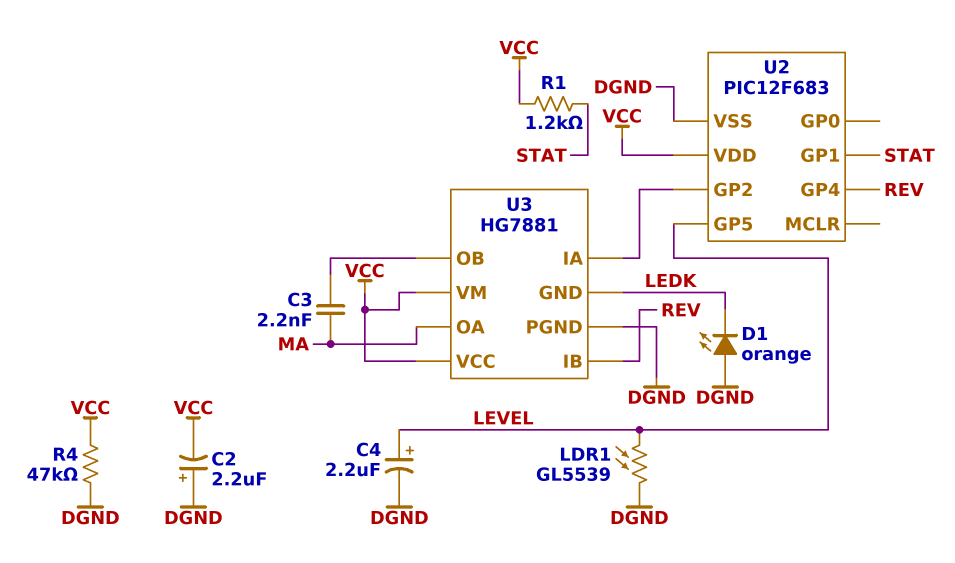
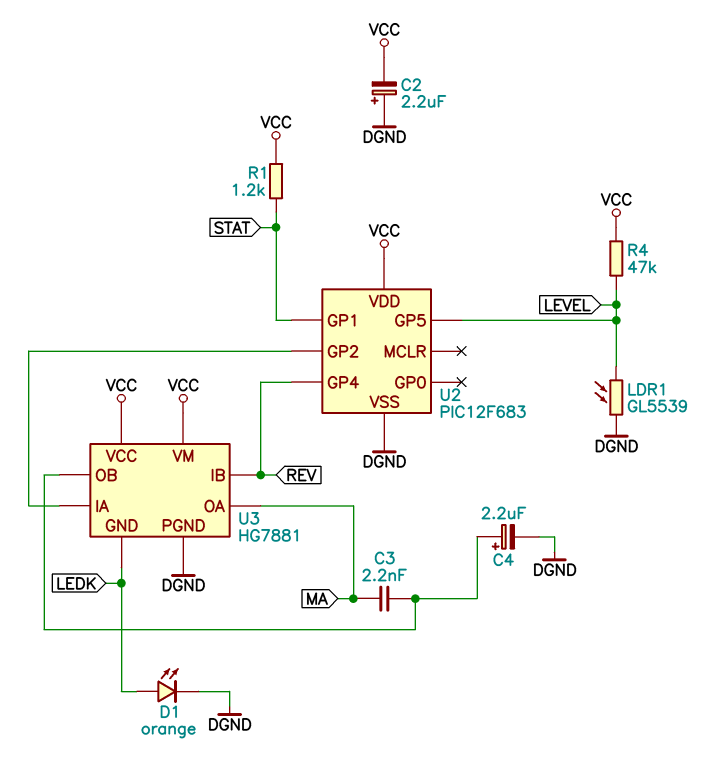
C4: 2.2uF (plus LEVEL, minus DGND) -> 2.2uF (plus U3/OB, minus DGND)
D1: LED orange (A DGND, K LEDK) -> LED orange (A LEDK, K DGND)
R4: 47k (DGND, VCC) -> 47k (LEVEL, VCC)

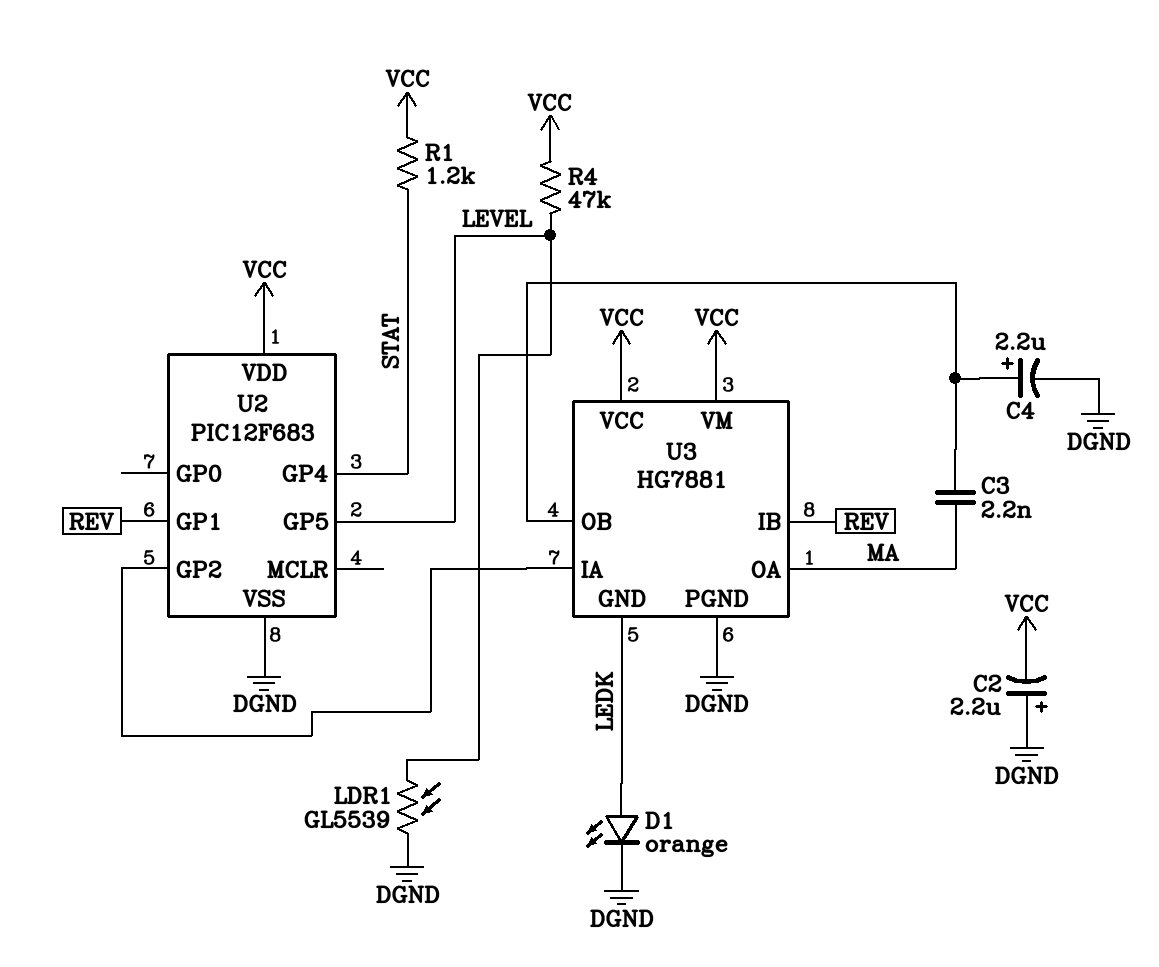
U2 pin GP1: STAT -> REV
U2 pin GP4: REV -> STAT

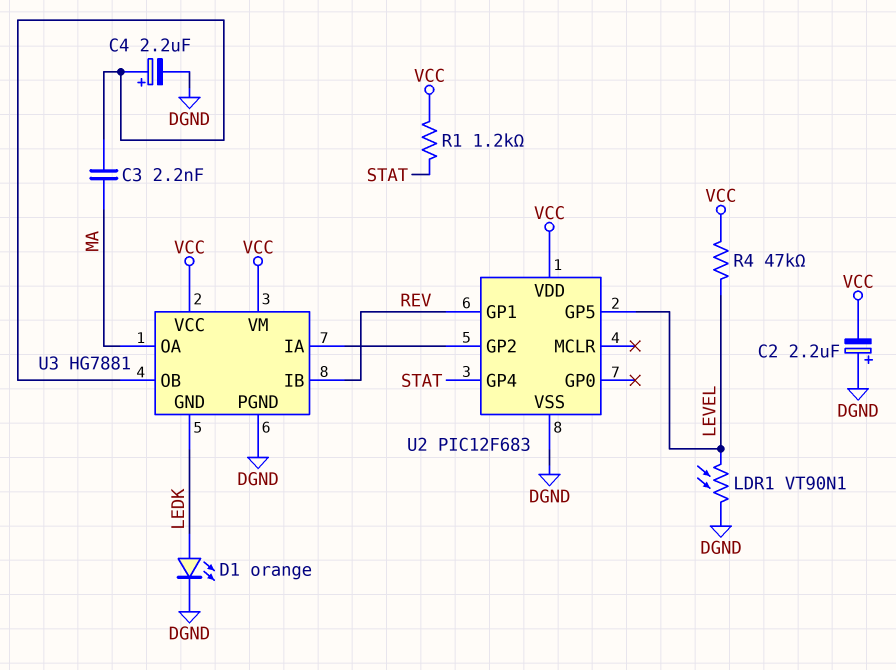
LDR1: GL5539 (DGND, LEVEL) -> VT90N1 (DGND, LEVEL)

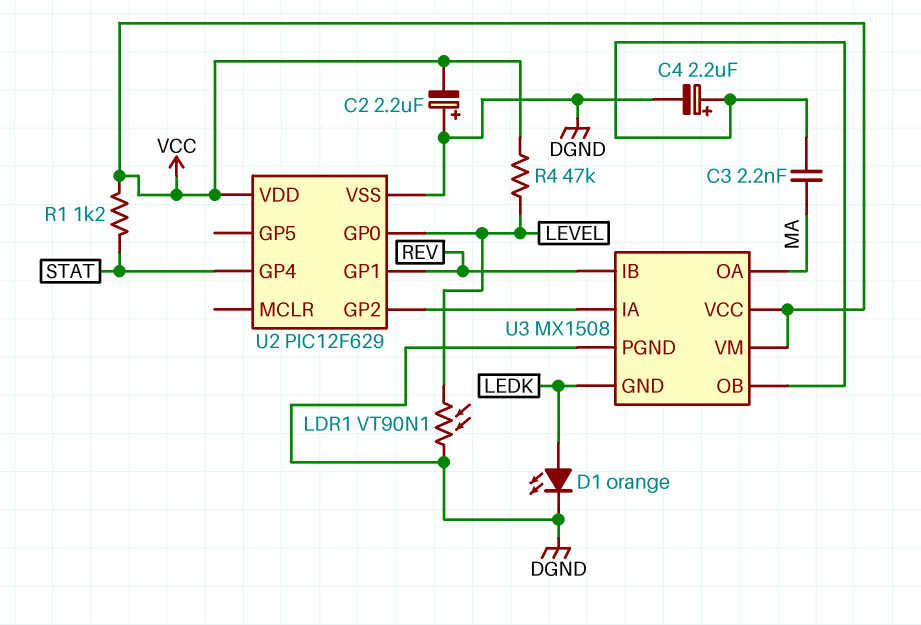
U2: PIC12F683 -> PIC12F629
U2 pin GP0: none -> LEVEL
U2 pin GP5: LEVEL -> none
U3: HG7881 -> MX1508

